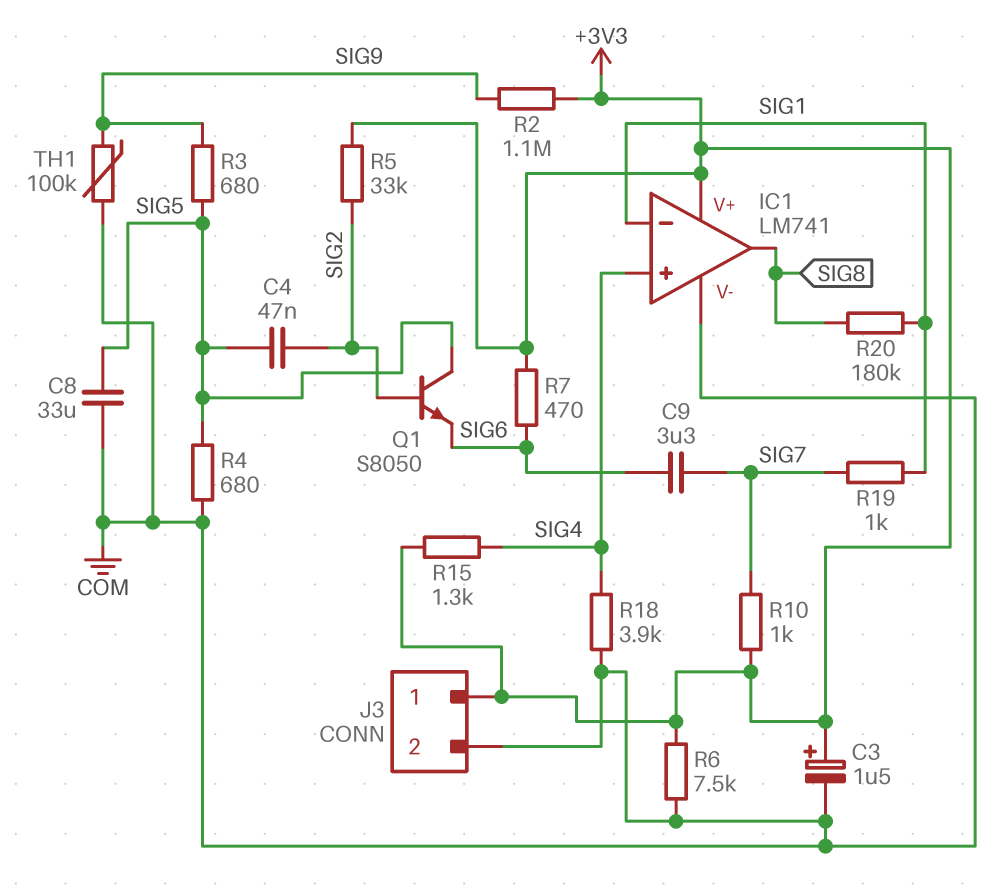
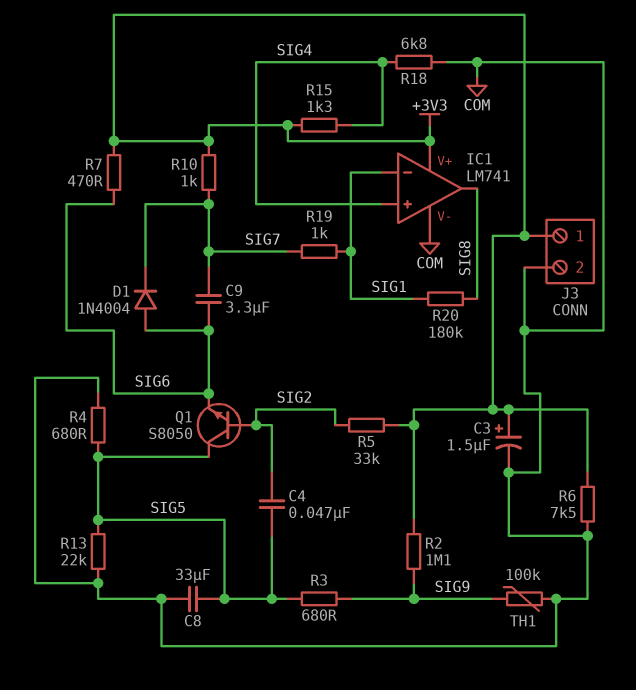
D1: none -> diode 1N4004 (A SIG6, K SIG7)
R13: none -> 22k (COM, SIG5)
R18: 3.9k (COM, SIG4) -> 6.8k (COM, SIG4)

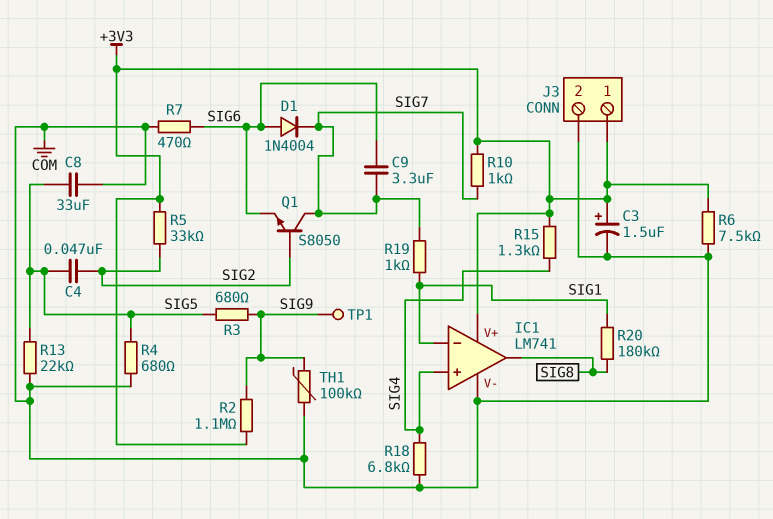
Q1: NPN S8050 (B SIG2, C SIG5, E SIG6) -> NPN S8050 (B SIG2, C SIG7, E SIG6)
R7: 470 (+3V3, SIG6) -> 470 (COM, SIG6)
TP1: none -> test point (SIG9)

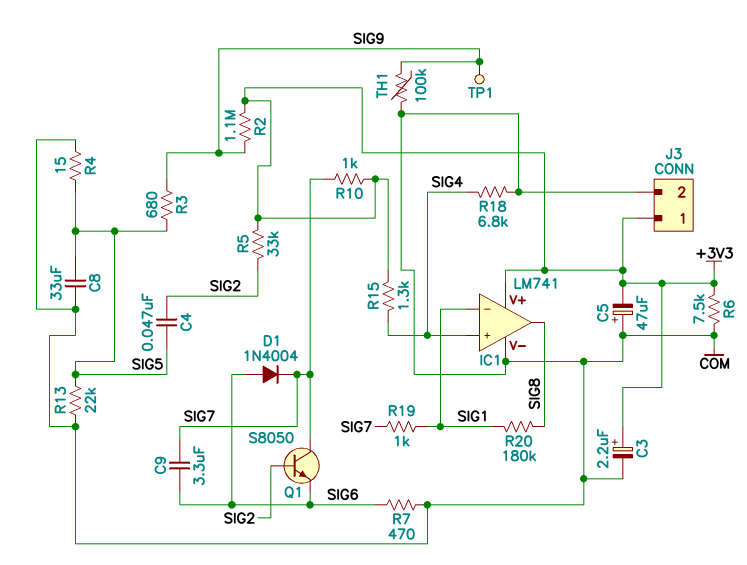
C3: 1.5uF (plus +3V3, minus COM) -> 2.2uF (plus +3V3, minus COM)
C5: none -> 47uF (plus COM, minus +3V3)
R4: 680 (COM, SIG5) -> 15 (COM, SIG5)

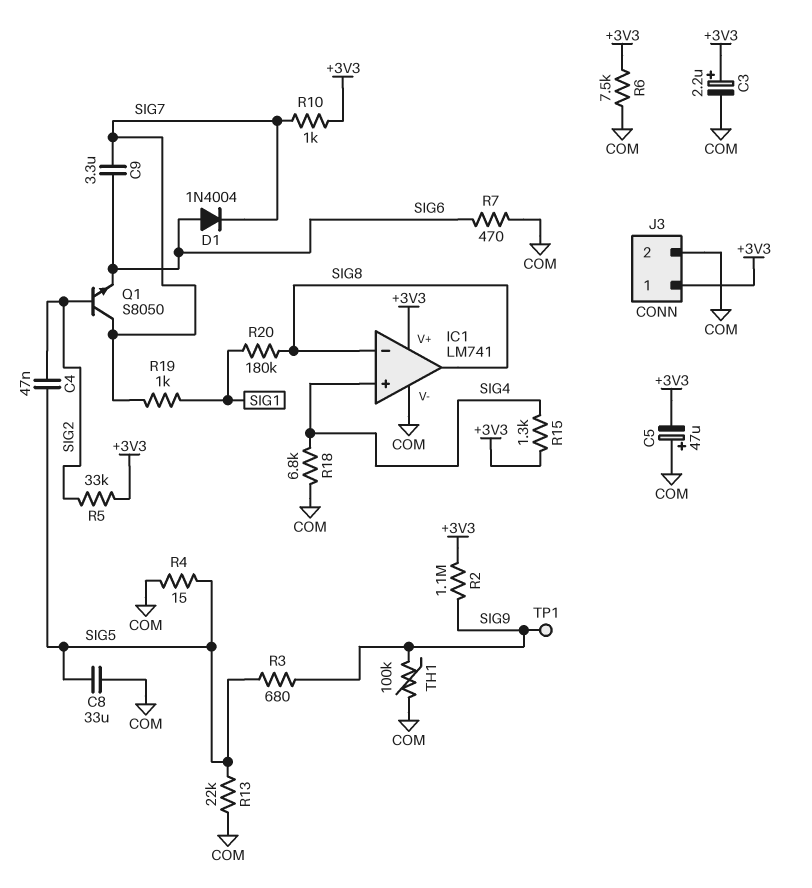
IC1 pin in-: SIG1 -> SIG8

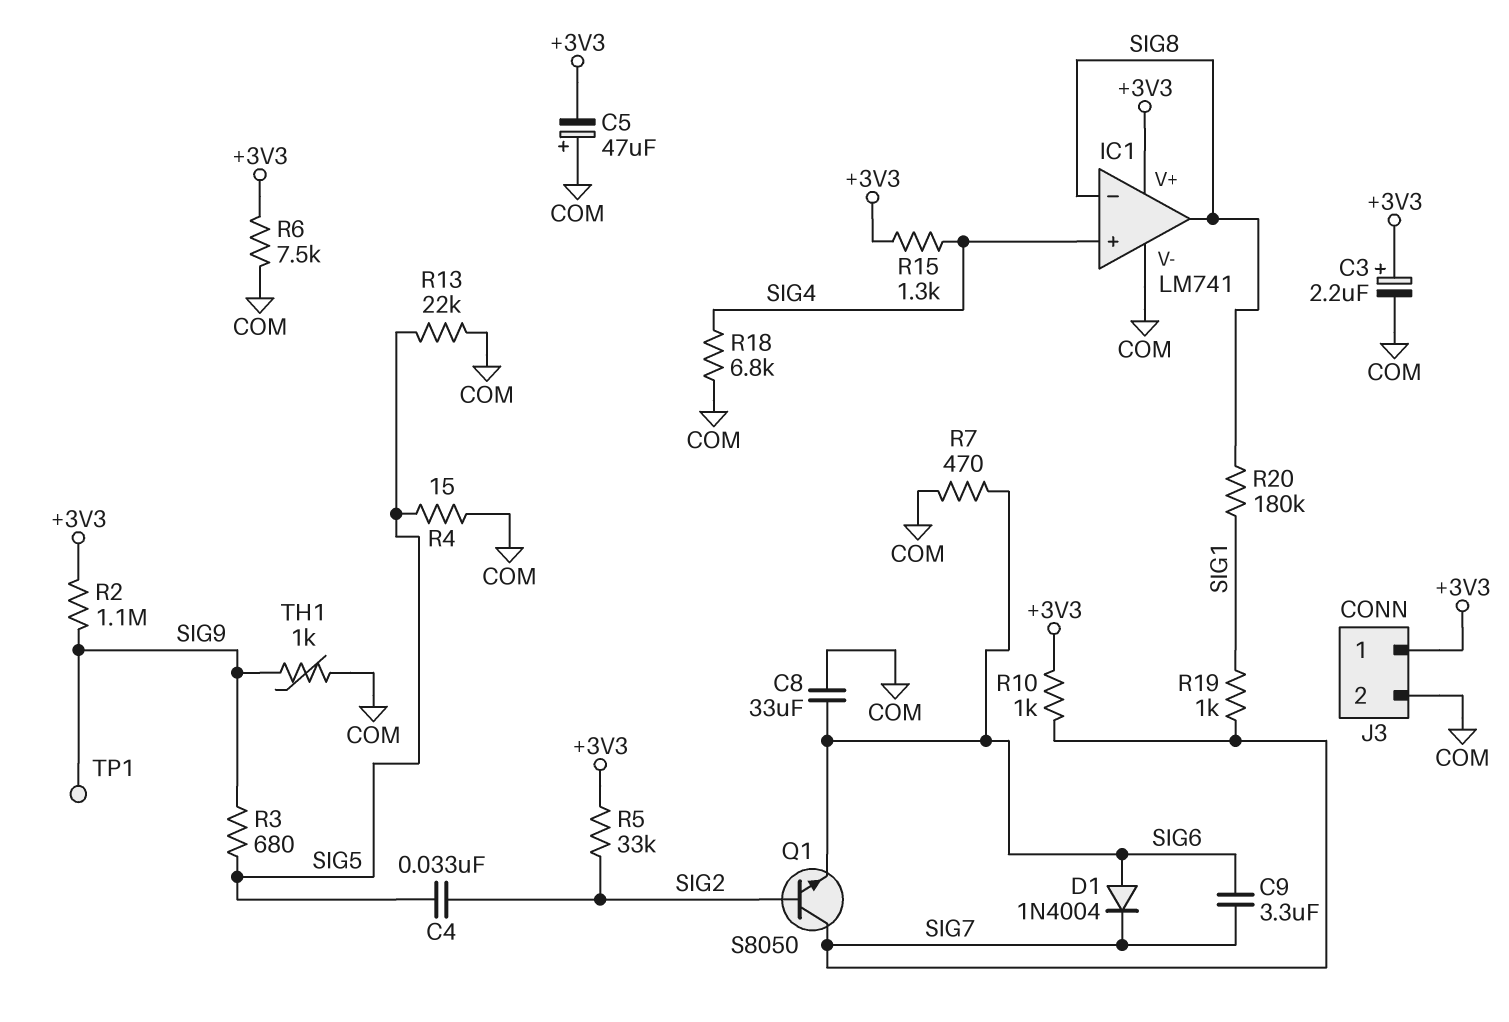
C4: 47nF (SIG2, SIG5) -> 33nF (SIG2, SIG5)
C8: 33uF (COM, SIG5) -> 33uF (COM, SIG6)
TH1: 100k (COM, SIG9) -> 1k (COM, SIG9)

